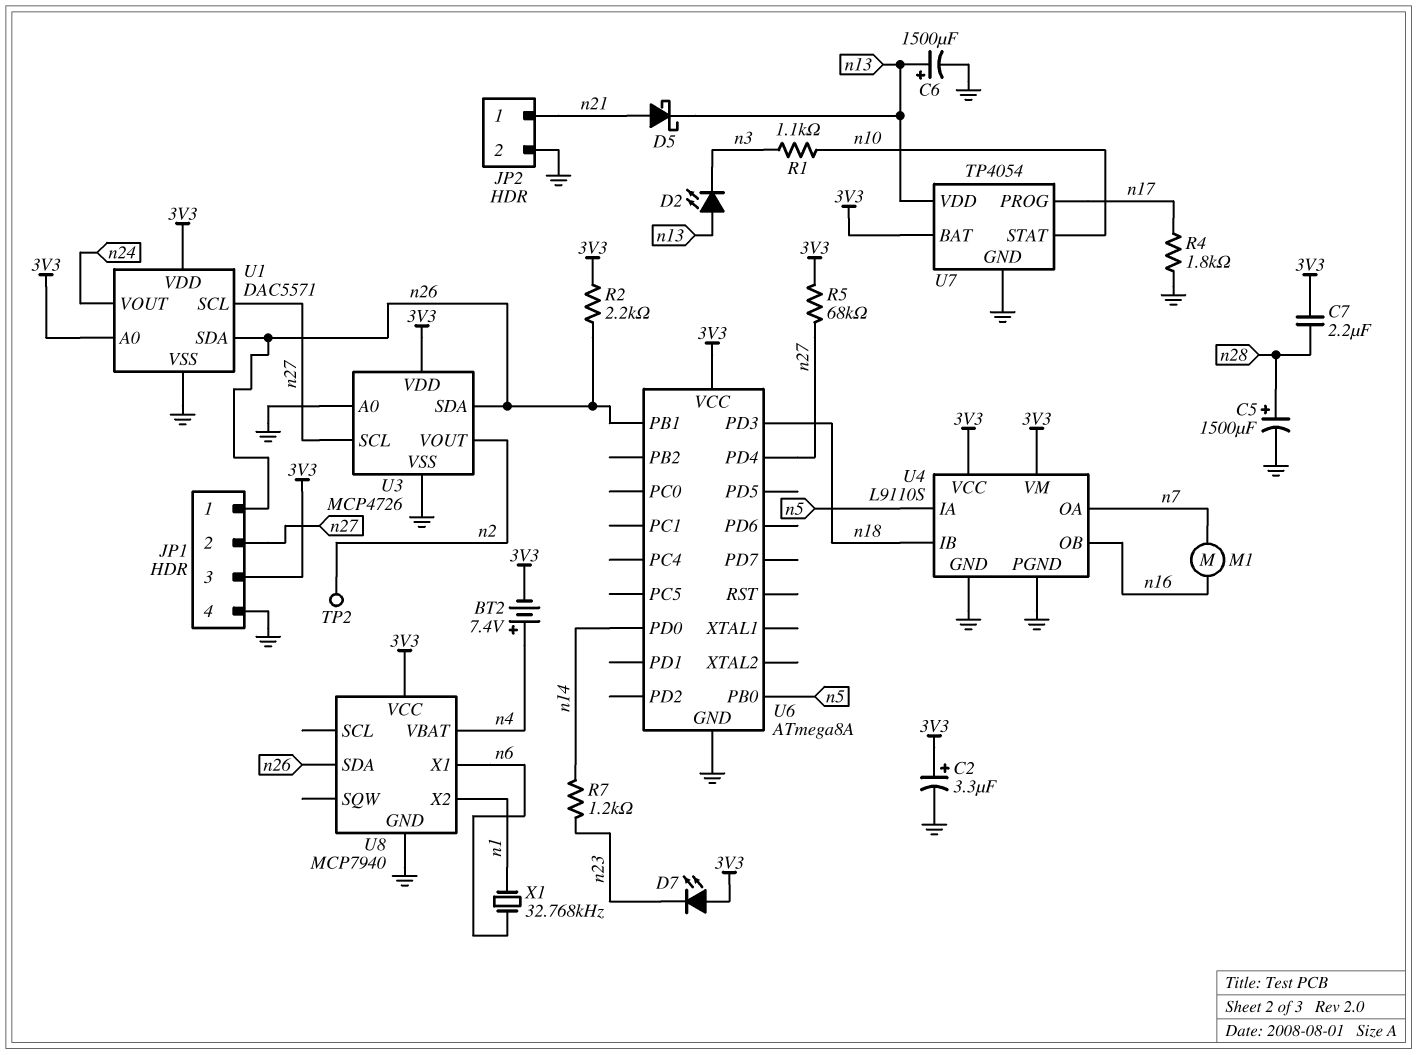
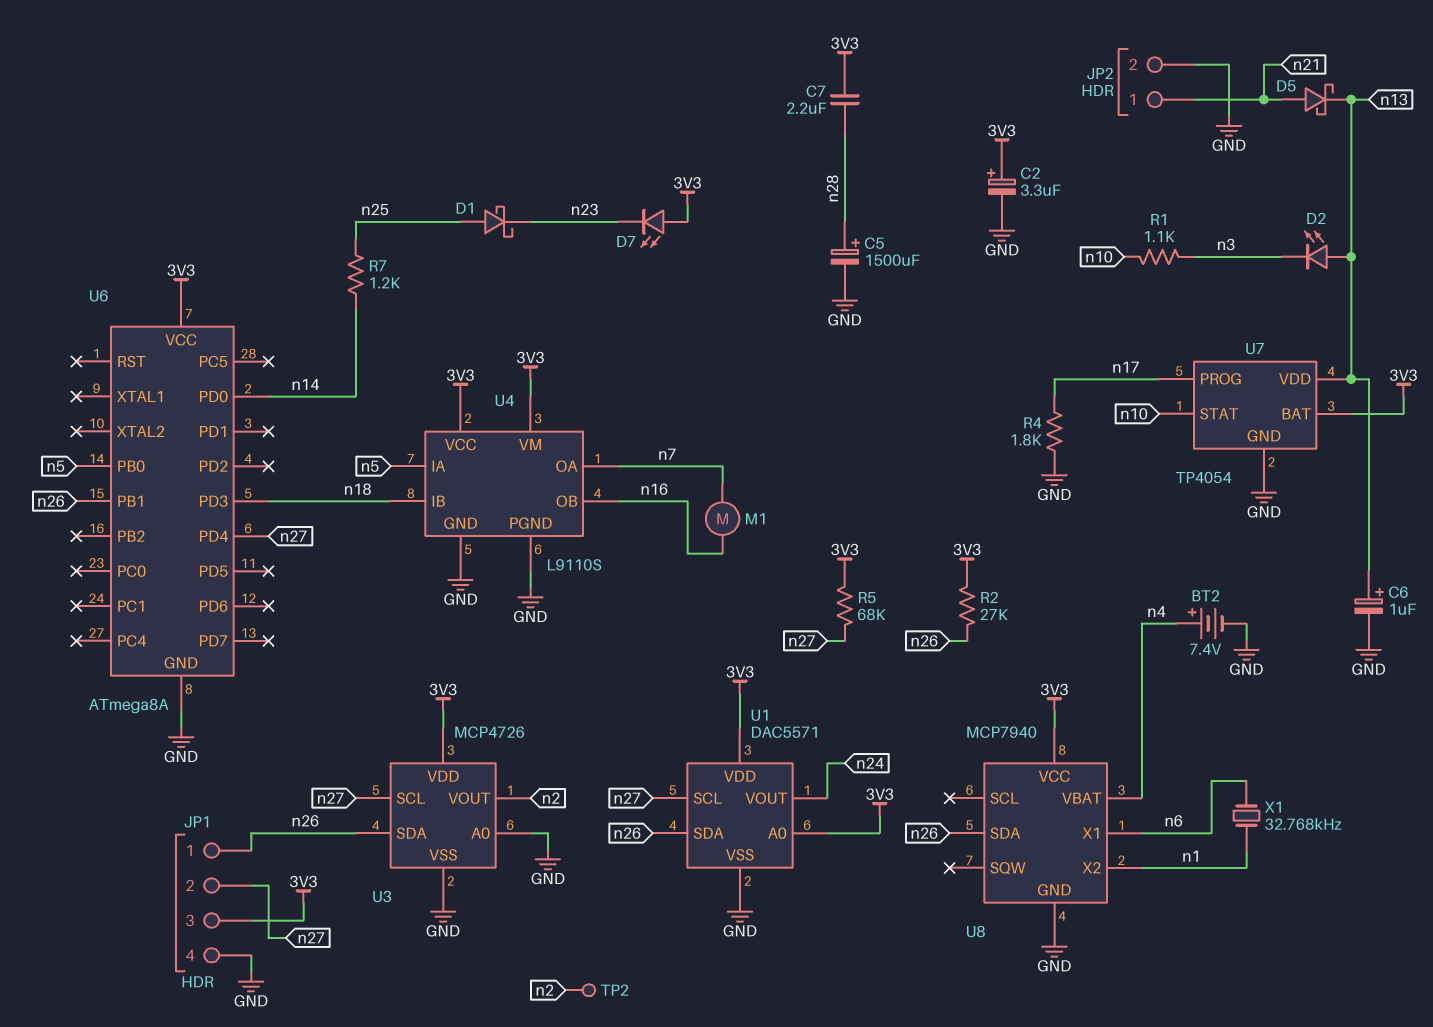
BT2: 7.4V (plus n4, minus 3V3) -> 7.4V (plus n4, minus GND)
C6: 1500uF (plus n13, minus GND) -> 1uF (plus n13, minus GND)
D1: none -> schottky (A n25, K n23)
R2: 2.2k (3V3, n26) -> 27k (3V3, n26)
R7: 1.2k (n14, n23) -> 1.2k (n14, n25)

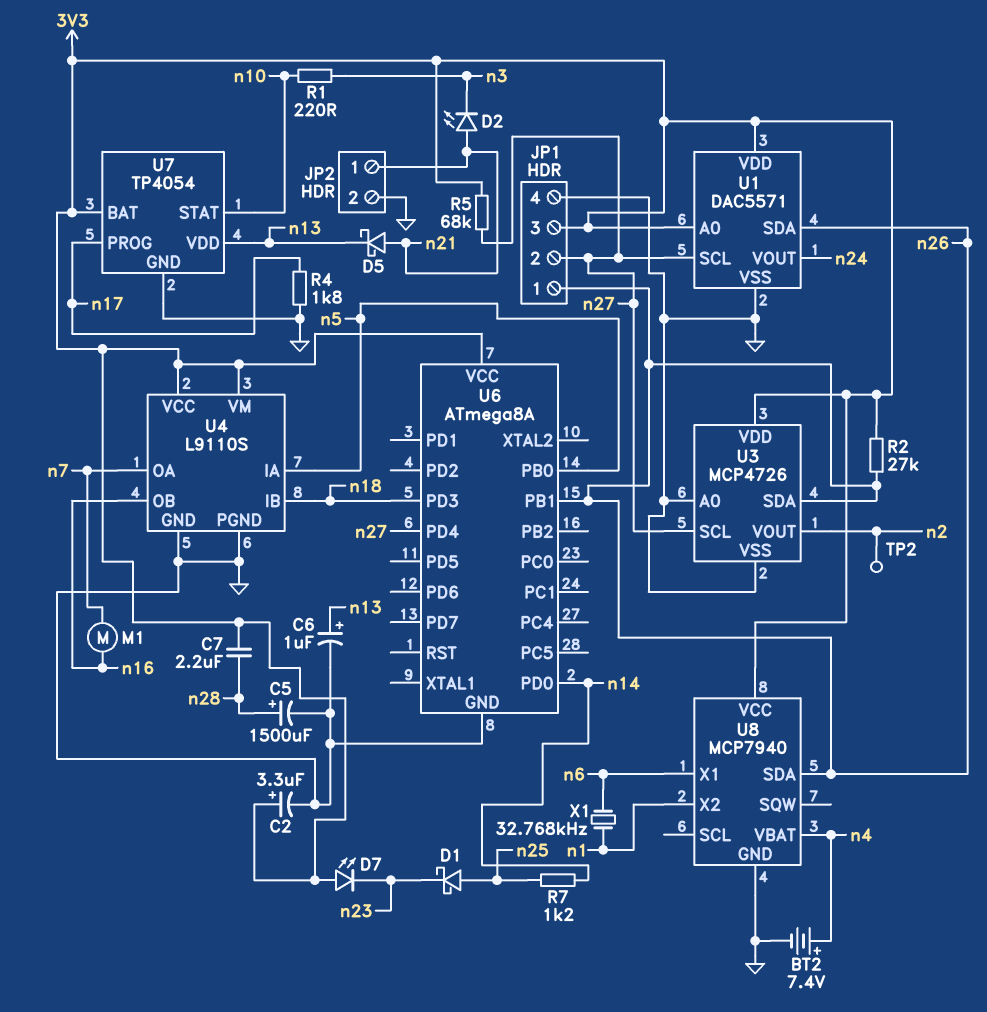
D2: LED (A n13, K n3) -> LED (A n21, K n3)
R1: 1.1k (n3, n10) -> 220 (n3, n10)

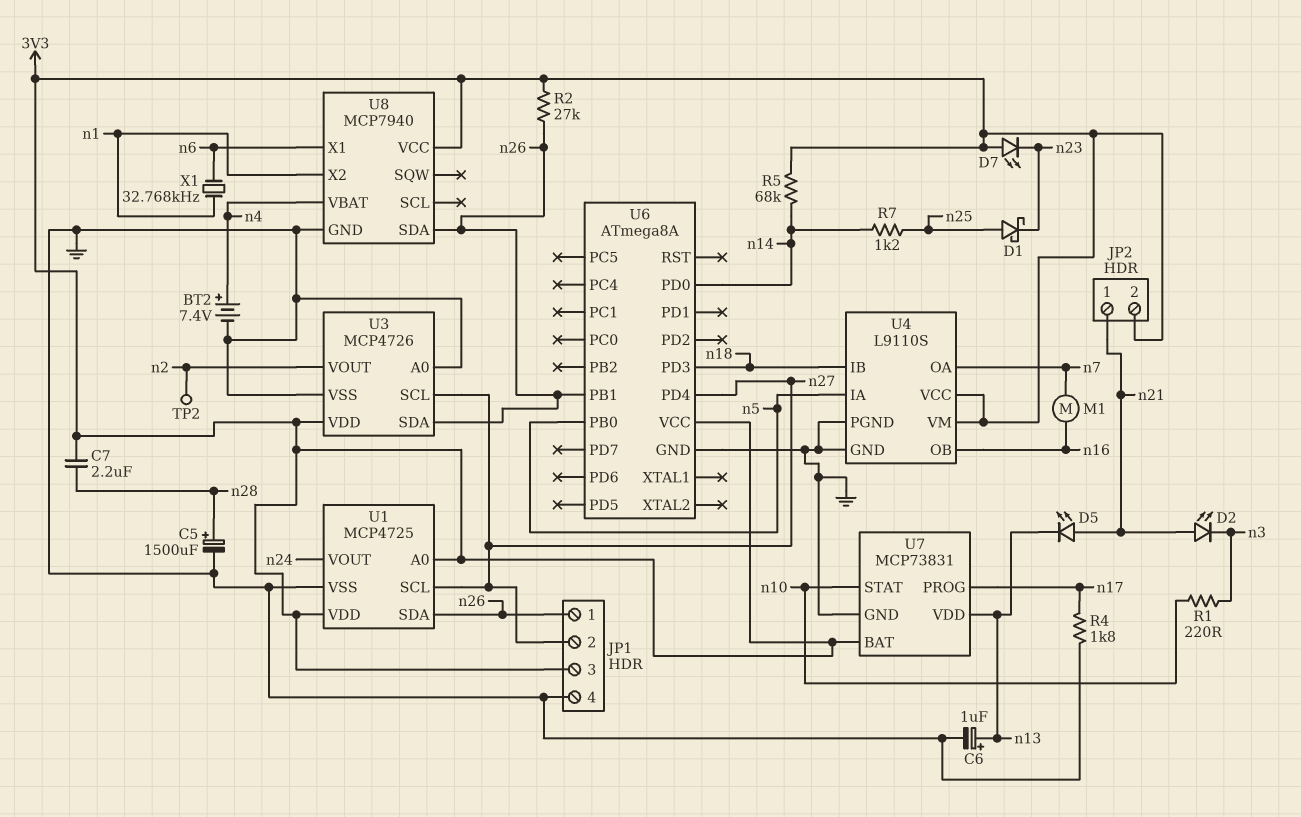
C2: 3.3uF (plus 3V3, minus GND) -> none
D5: schottky (A n21, K n13) -> LED (A n21, K n13)
JP2 pin 2: GND -> 3V3
R5: 68k (3V3, n27) -> 68k (3V3, n14)
U1: DAC5571 -> MCP4725
U7: TP4054 -> MCP73831

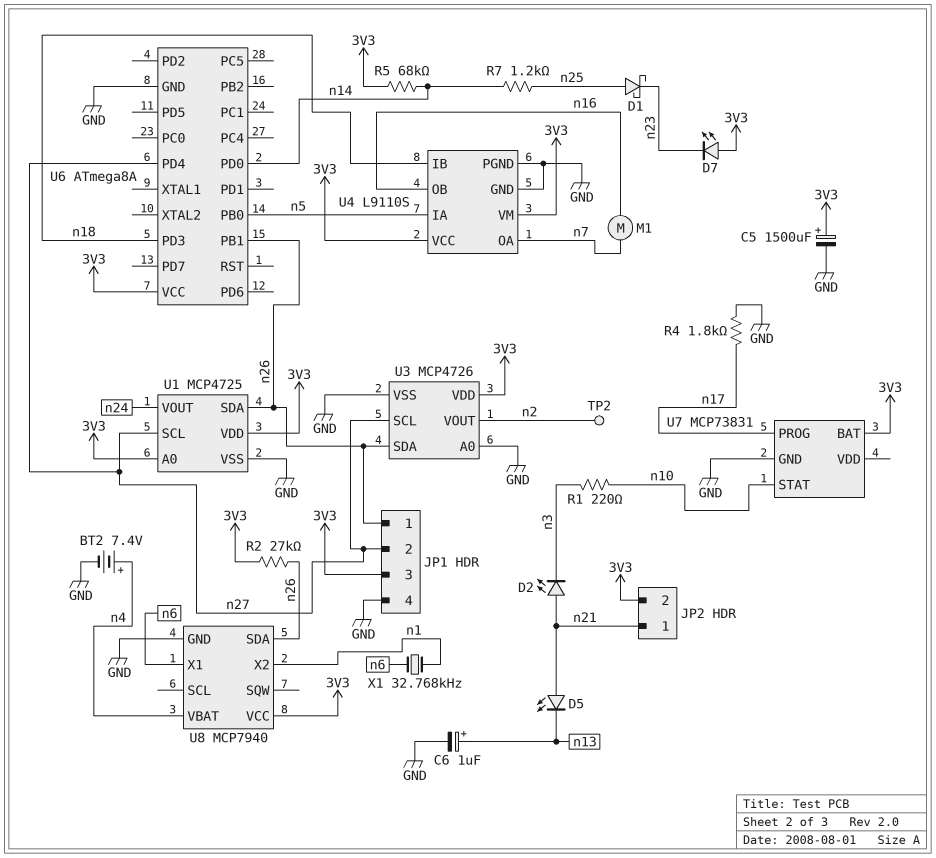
C5: 1500uF (plus n28, minus GND) -> 1500uF (plus 3V3, minus GND)
C7: 2.2uF (3V3, n28) -> none
U7 pin VDD: n13 -> none

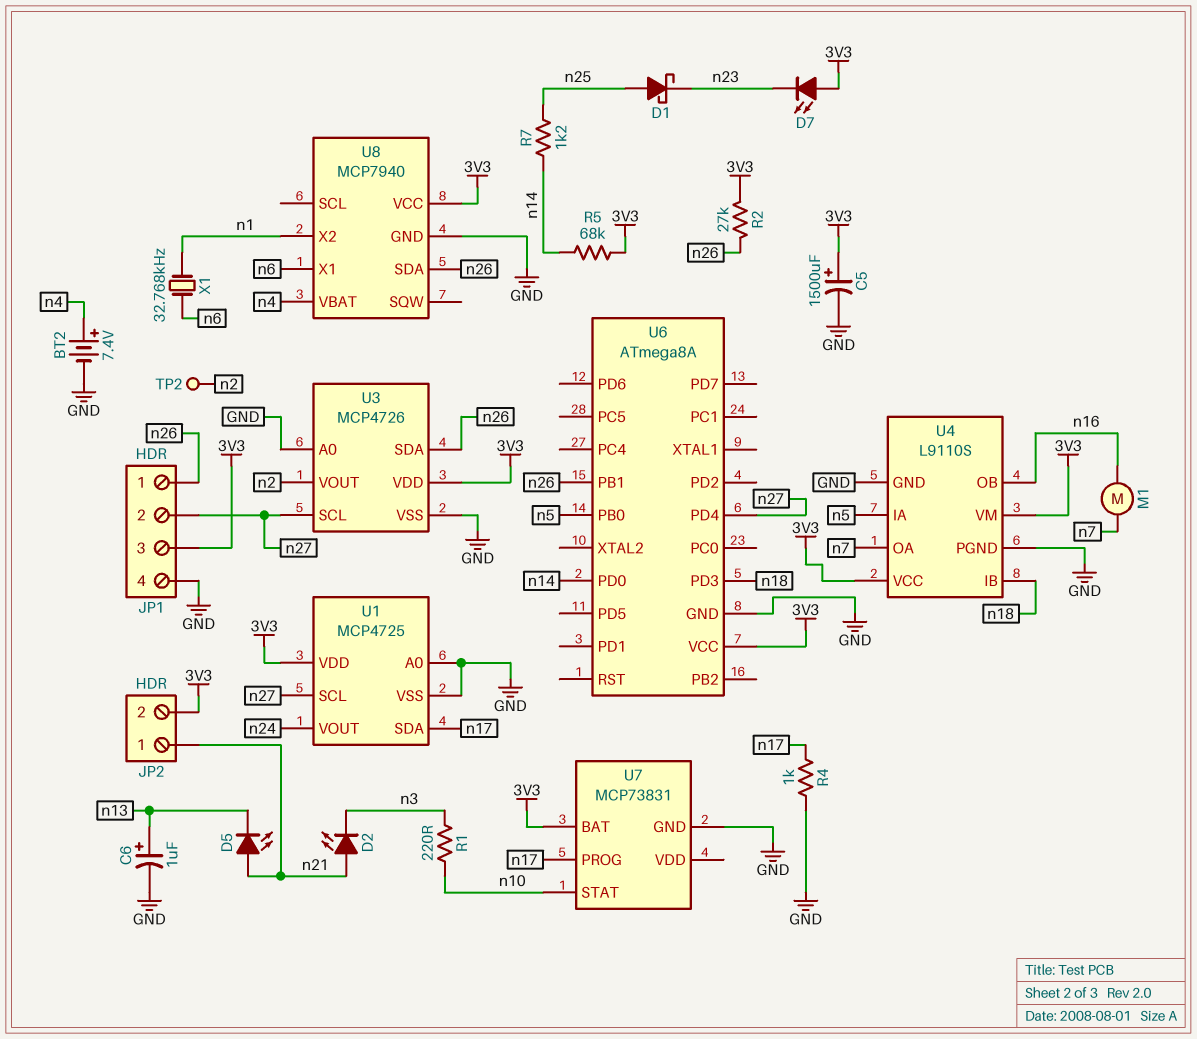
R4: 1.8k (GND, n17) -> 1k (GND, n17)
U1 pin A0: 3V3 -> GND
U1 pin SDA: n26 -> n17

